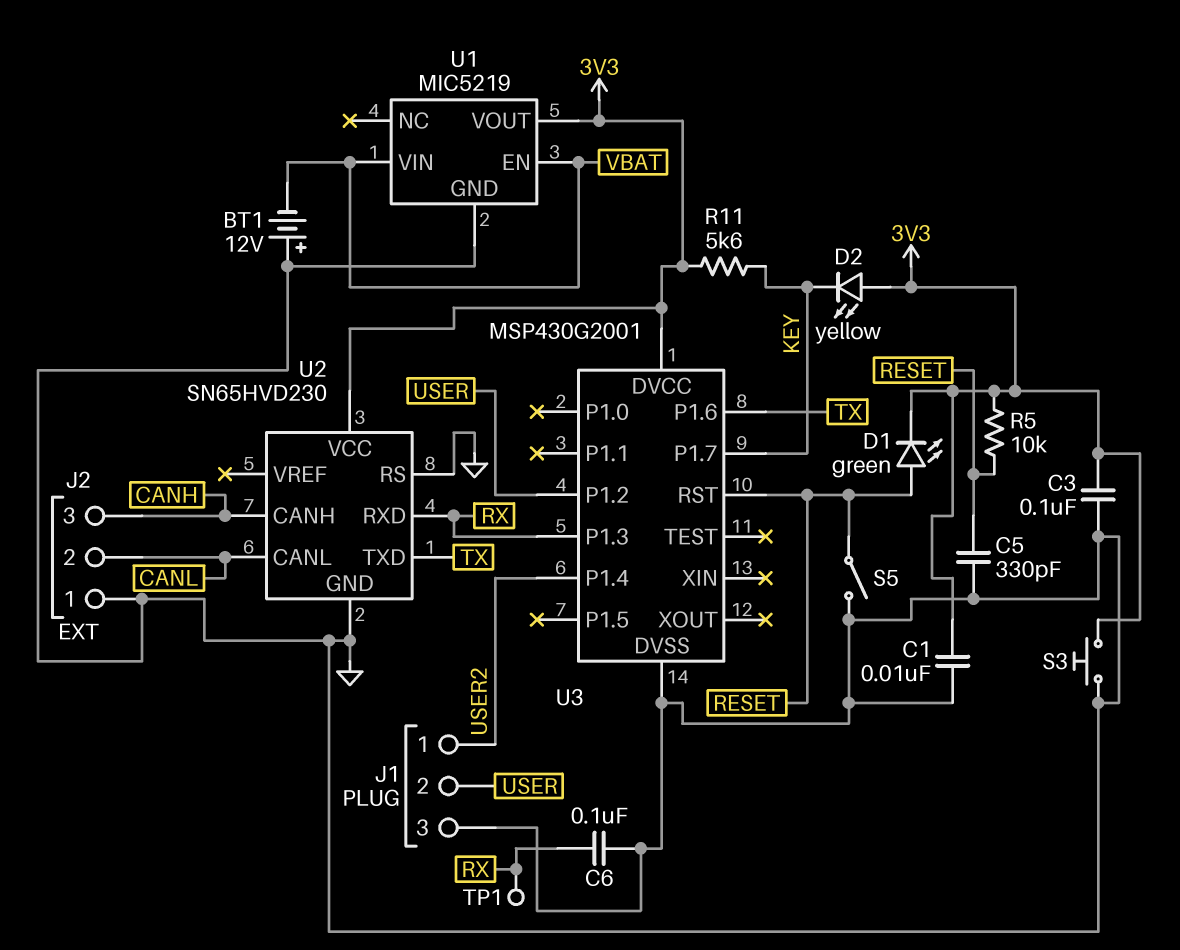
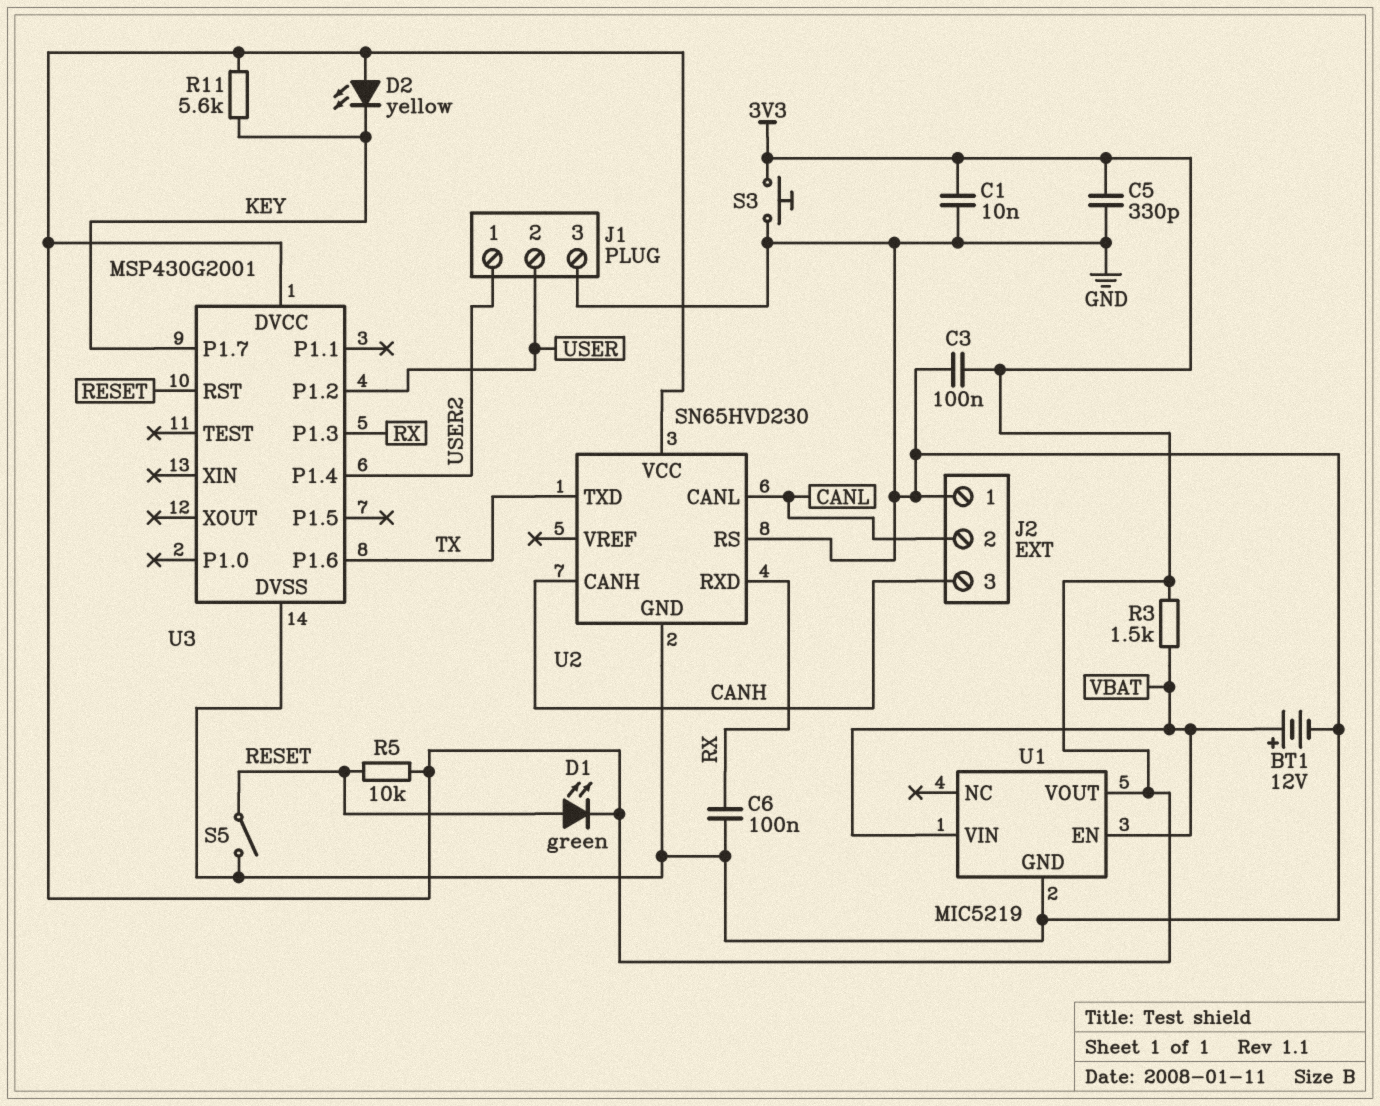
BT1: 12V (plus GND, minus VBAT) -> 12V (plus VBAT, minus GND)
C5: 330pF (GND, RESET) -> 330pF (3V3, GND)
R3: none -> 1.5k (3V3, VBAT)
TP1: test point (RX) -> none

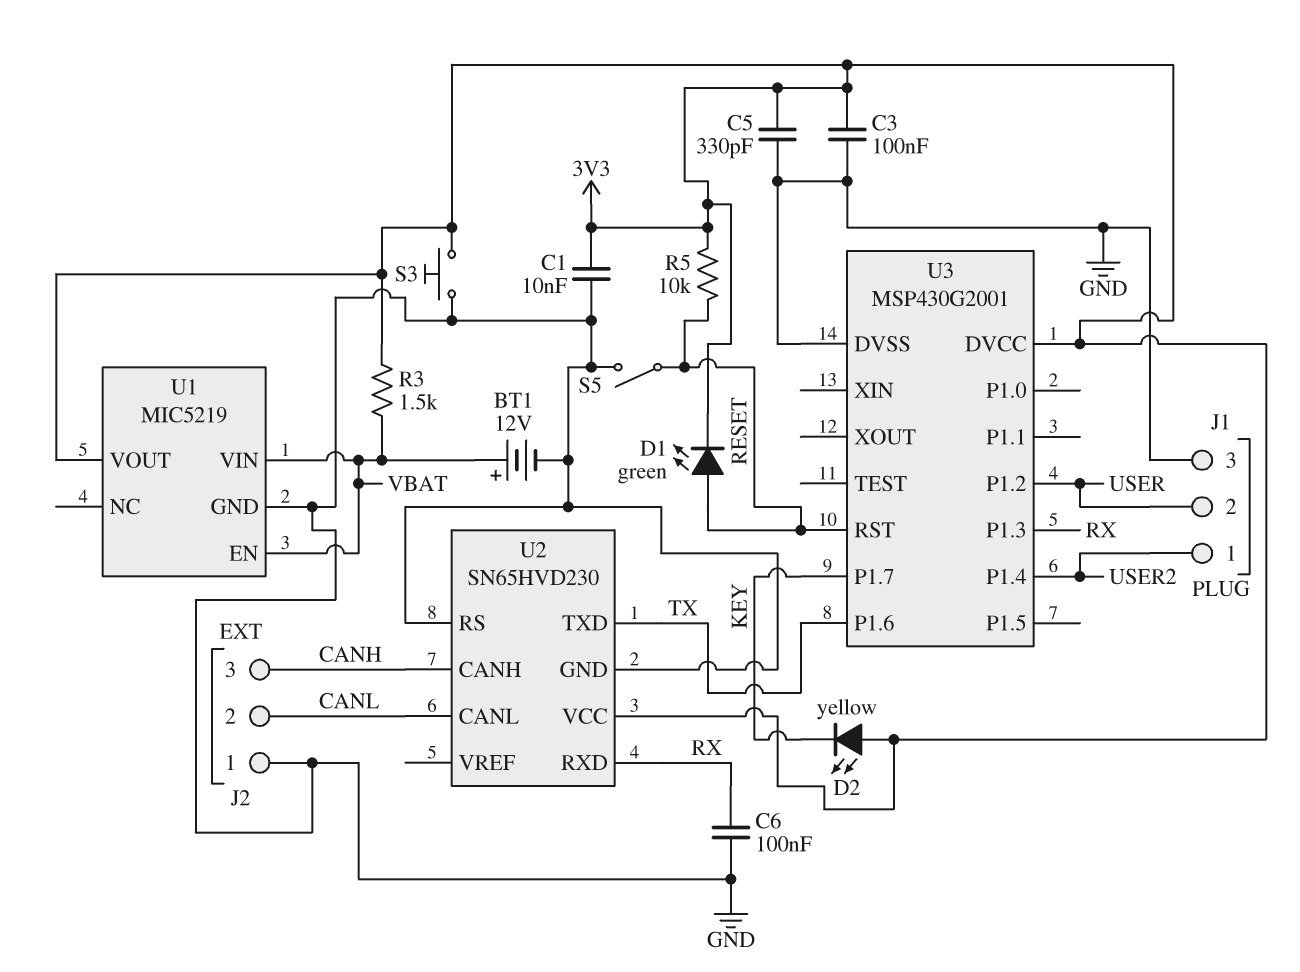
R11: 5.6k (3V3, KEY) -> none

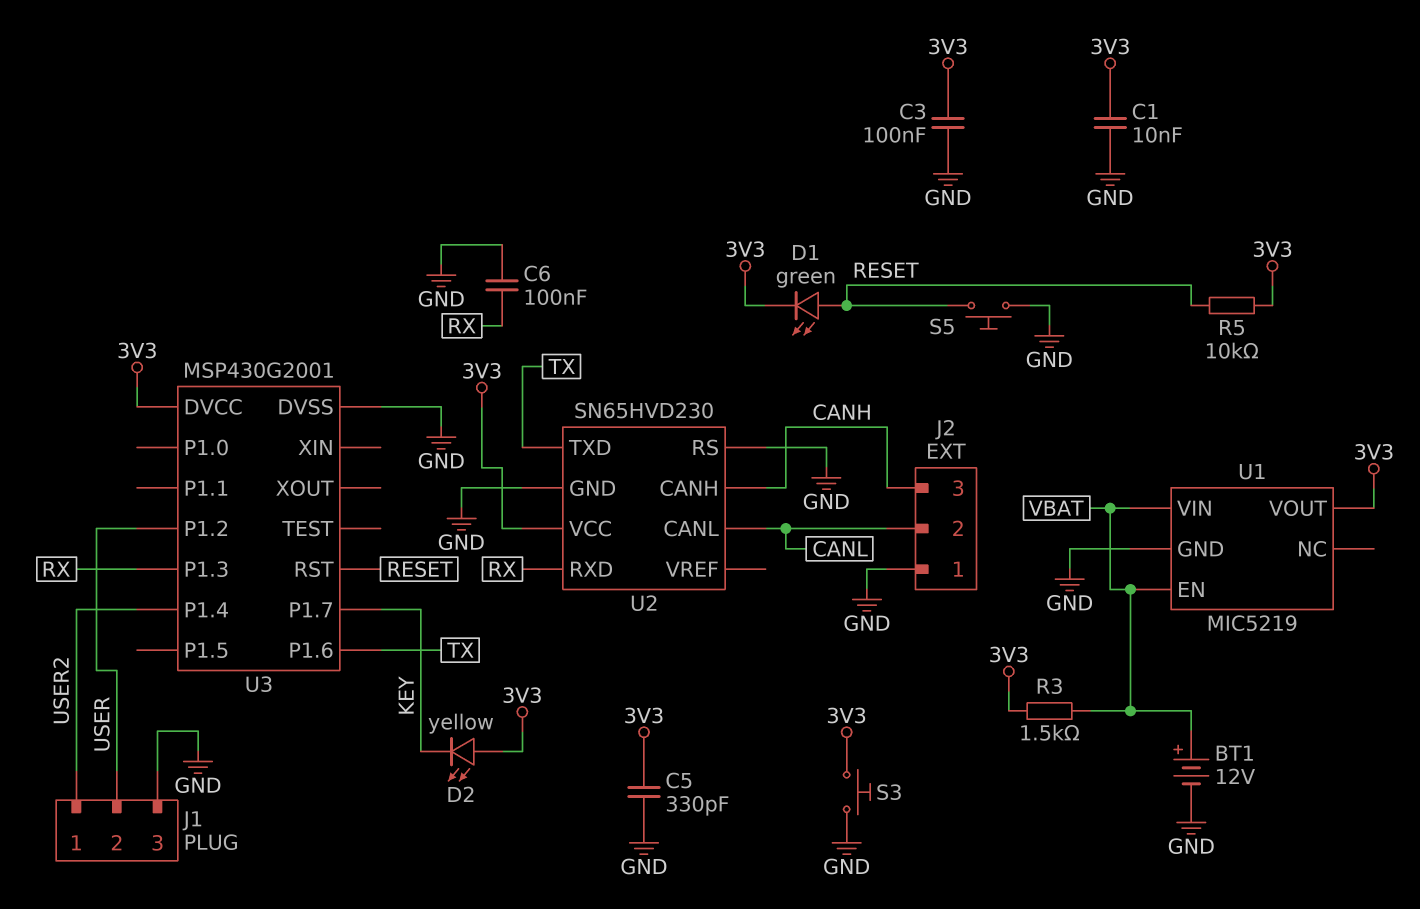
S5: switch (GND, RESET) -> button (GND, RESET)

